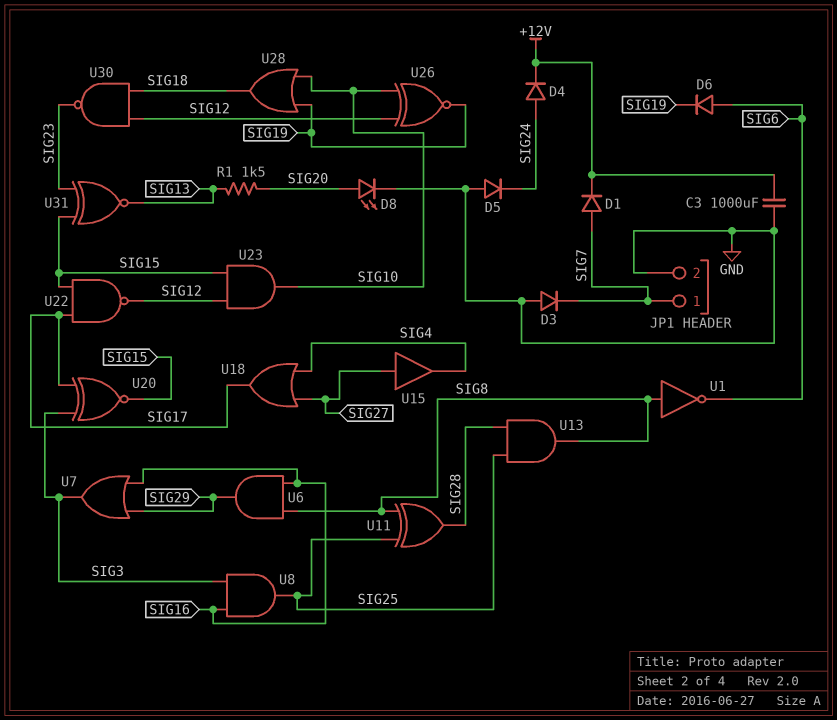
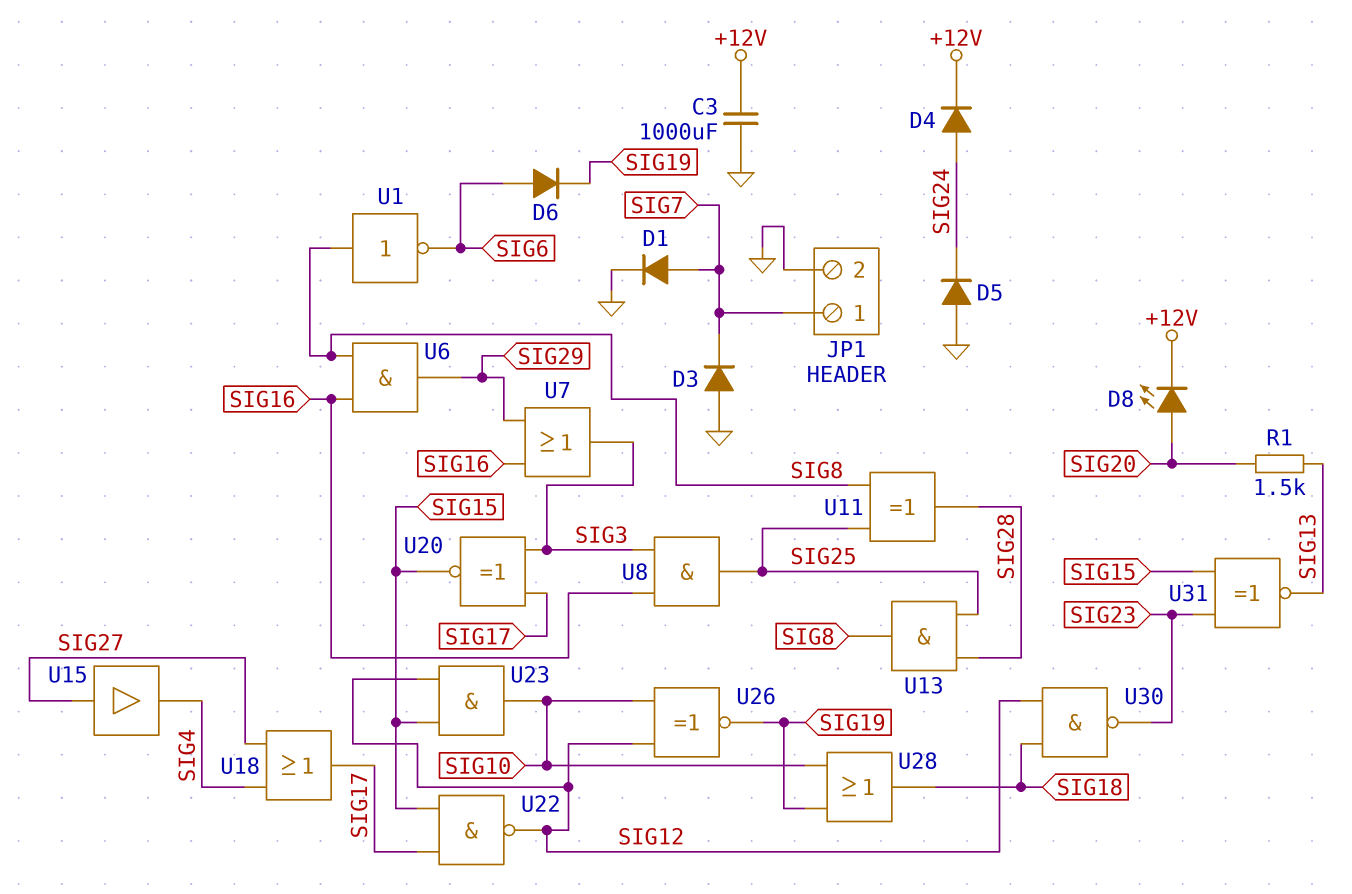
D1: diode (A SIG7, K +12V) -> diode (A SIG7, K GND)
D8: LED (A SIG20, K GND) -> LED (A SIG20, K +12V)

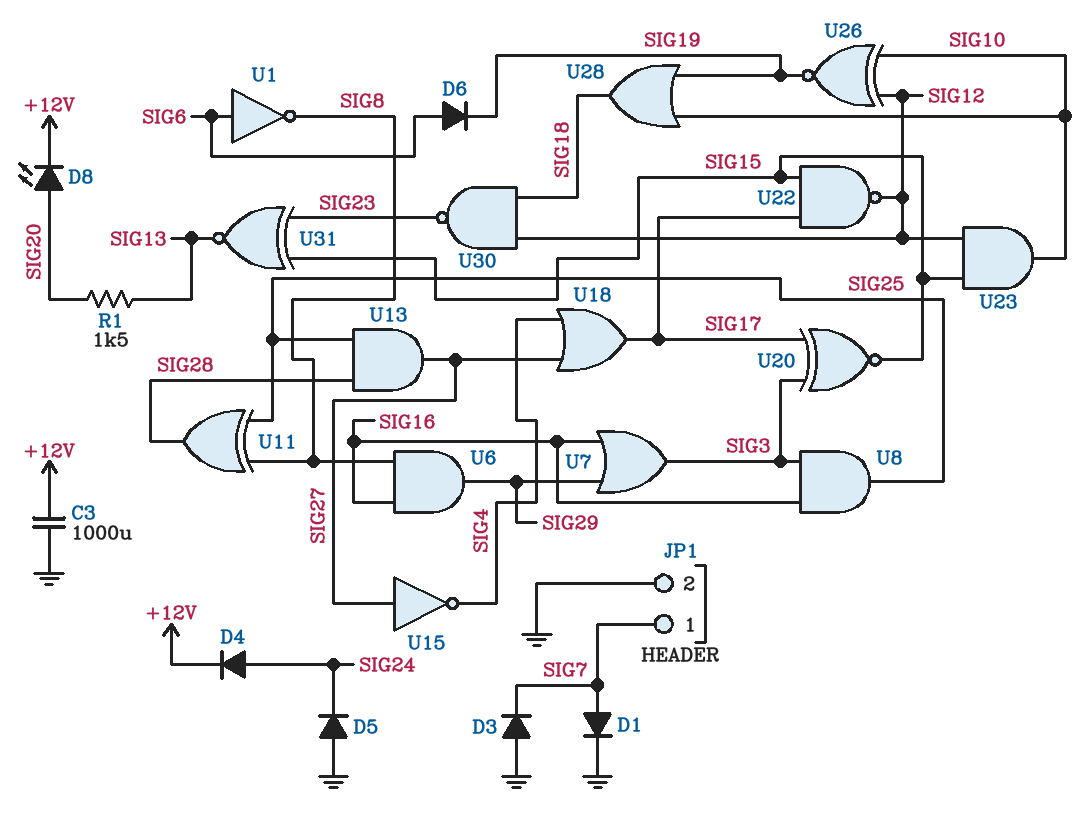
U1: NOT (in SIG8, out SIG6) -> NOT (in SIG6, out SIG8)
U13: AND (in SIG25, in SIG28, out SIG8) -> AND (in SIG25, in SIG28, out SIG27)
U15: buffer (in SIG27, out SIG4) -> NOT (in SIG27, out SIG4)

